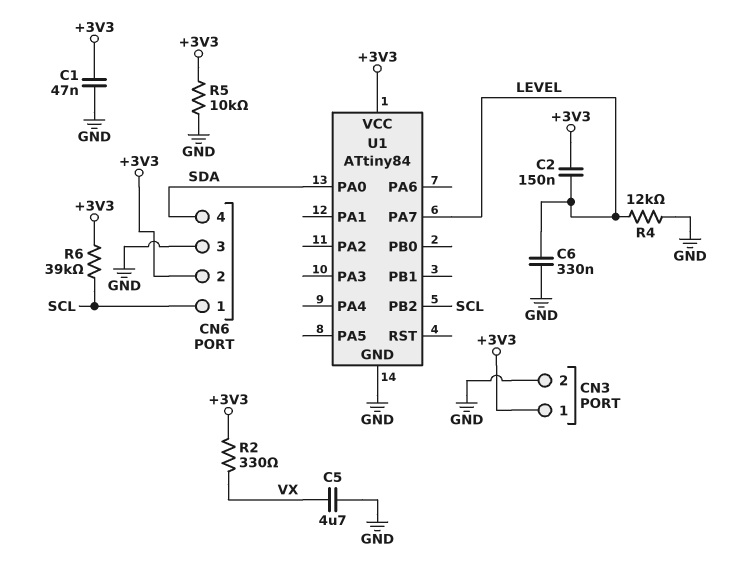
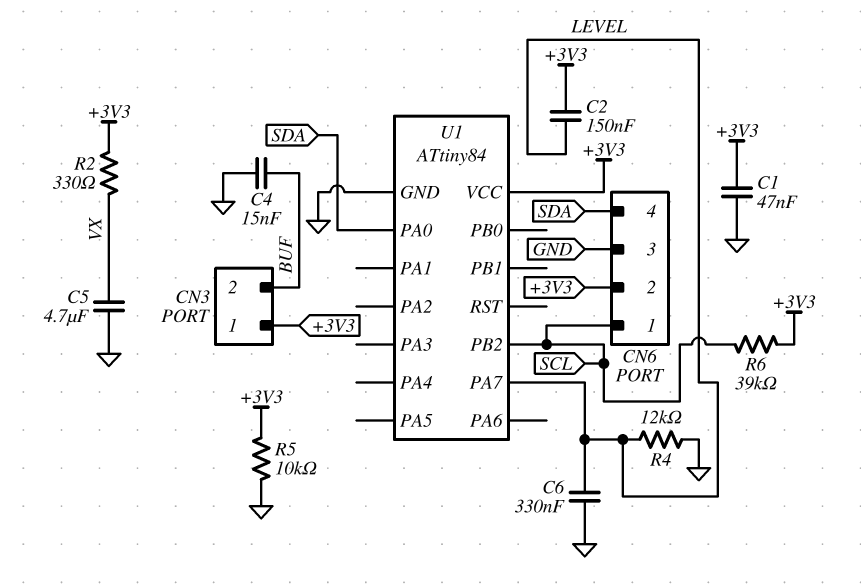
C4: none -> 15nF (BUF, GND)
CN3 pin 2: GND -> BUF

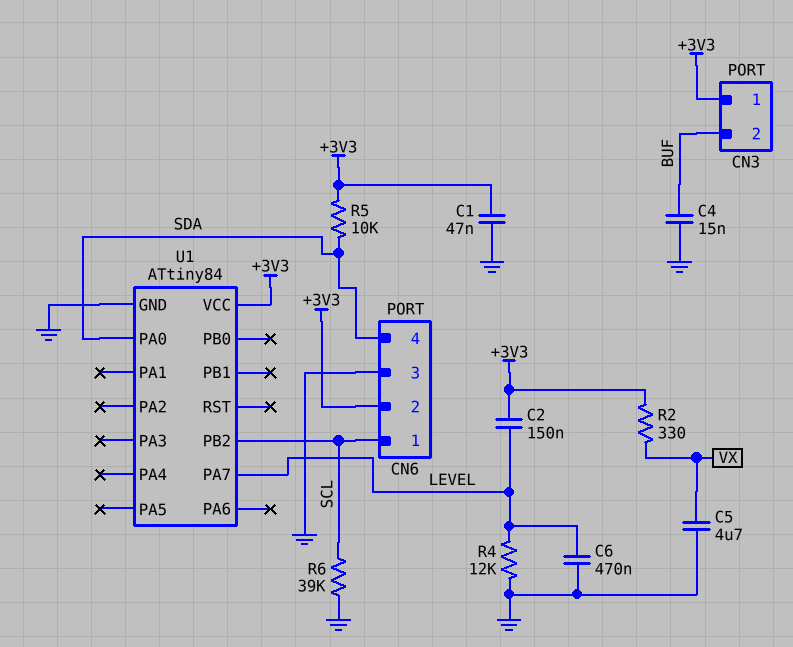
C6: 330nF (GND, LEVEL) -> 470nF (GND, LEVEL)
R5: 10k (+3V3, GND) -> 10k (+3V3, SDA)
R6: 39k (+3V3, SCL) -> 39k (GND, SCL)

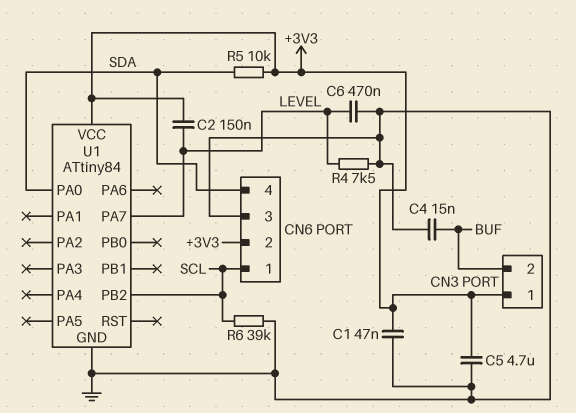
C5: 4.7uF (GND, VX) -> 4.7uF (+3V3, GND)
R2: 330 (+3V3, VX) -> none
R4: 12k (GND, LEVEL) -> 7.5k (GND, LEVEL)

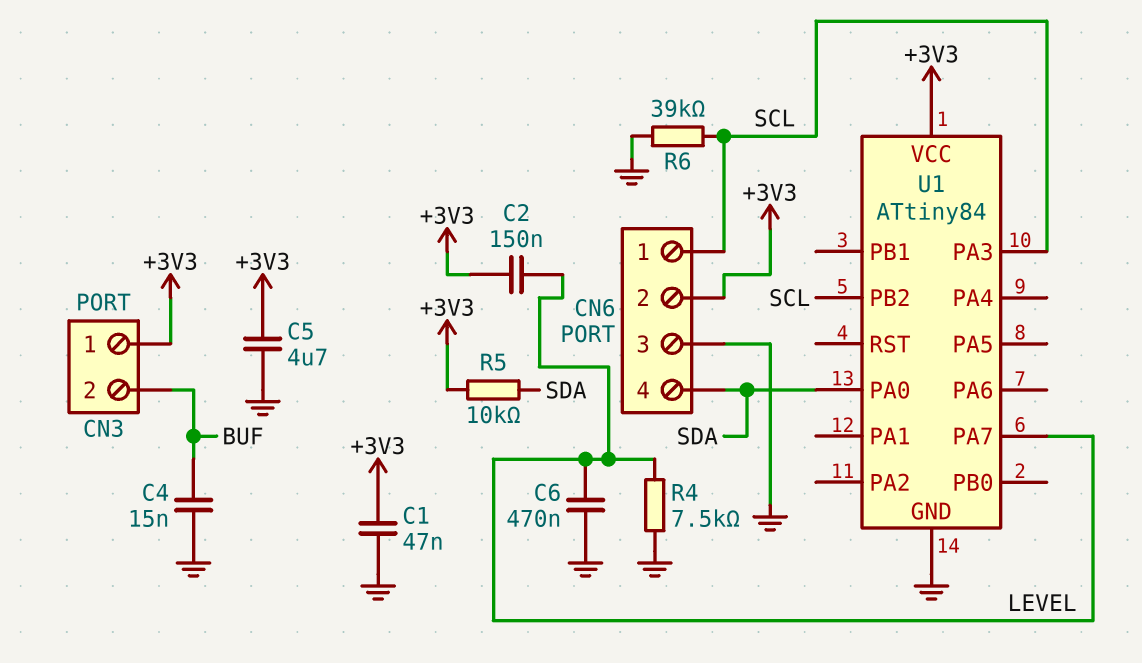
U1 pin PA3: none -> SCL

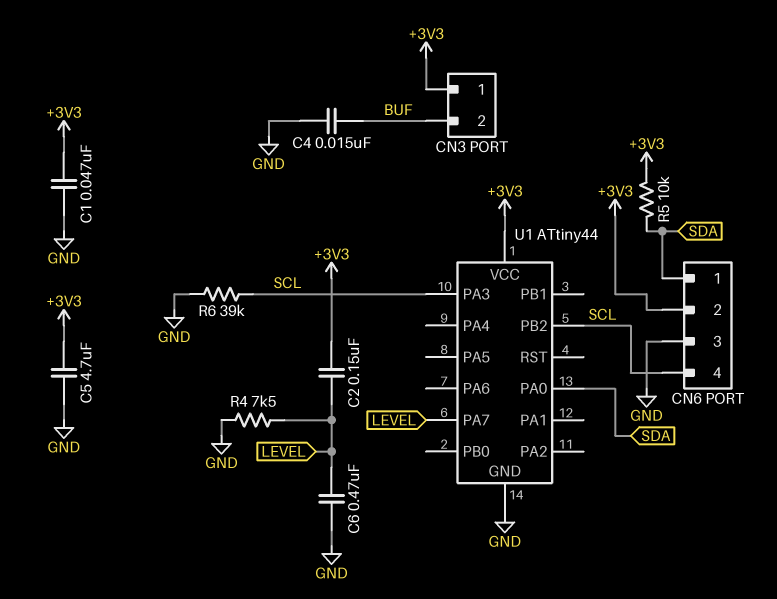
CN6 pin 1: SCL -> SDA
CN6 pin 4: SDA -> SCL
U1: ATtiny84 -> ATtiny44

